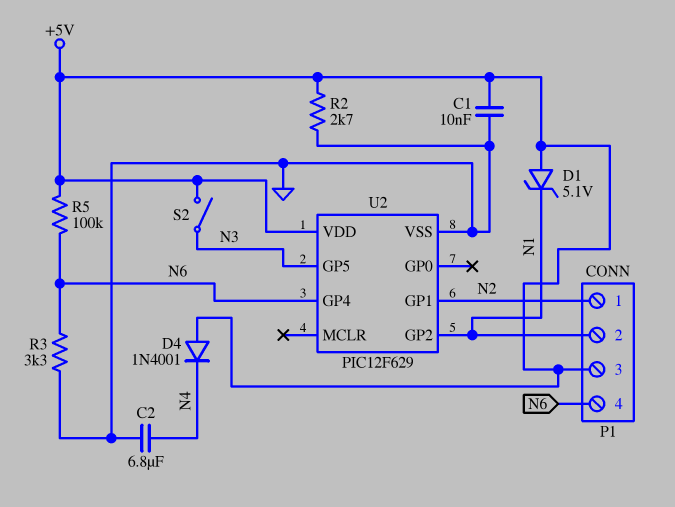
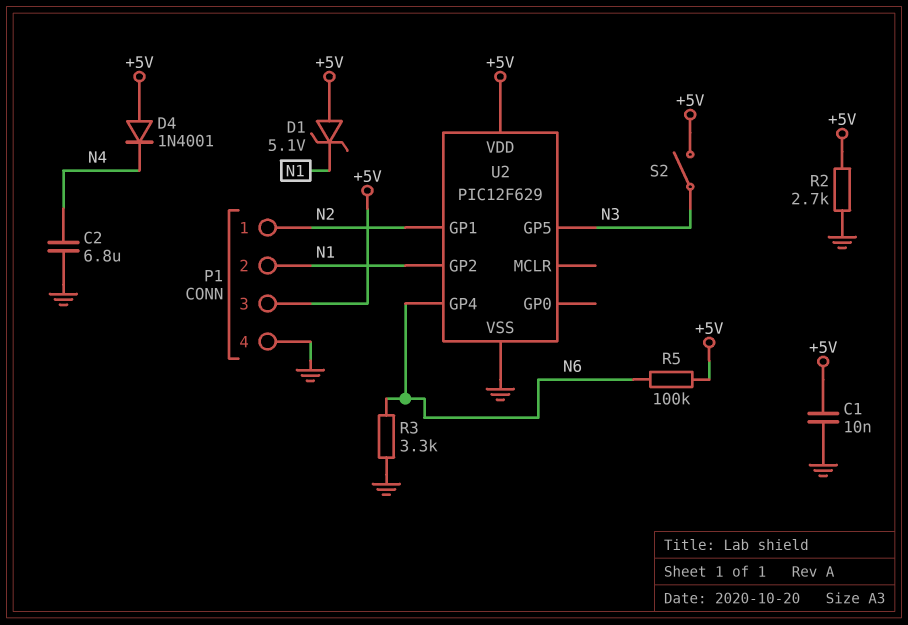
P1 pin 4: N6 -> GND

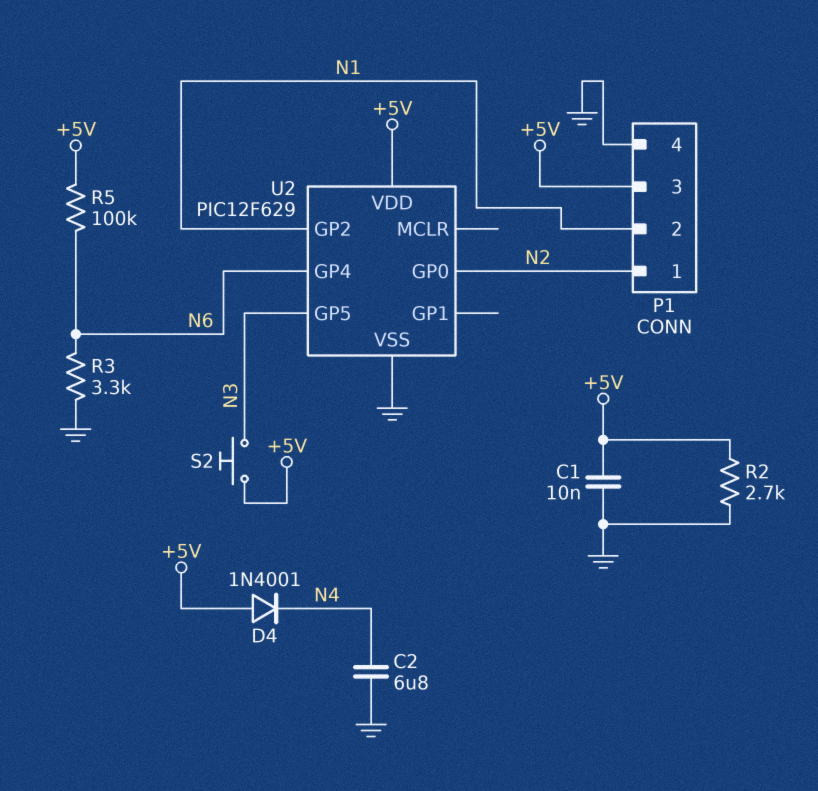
D1: zener 5.1V (A +5V, K N1) -> none
S2: switch (+5V, N3) -> button (+5V, N3)
U2 pin GP0: none -> N2
U2 pin GP1: N2 -> none

